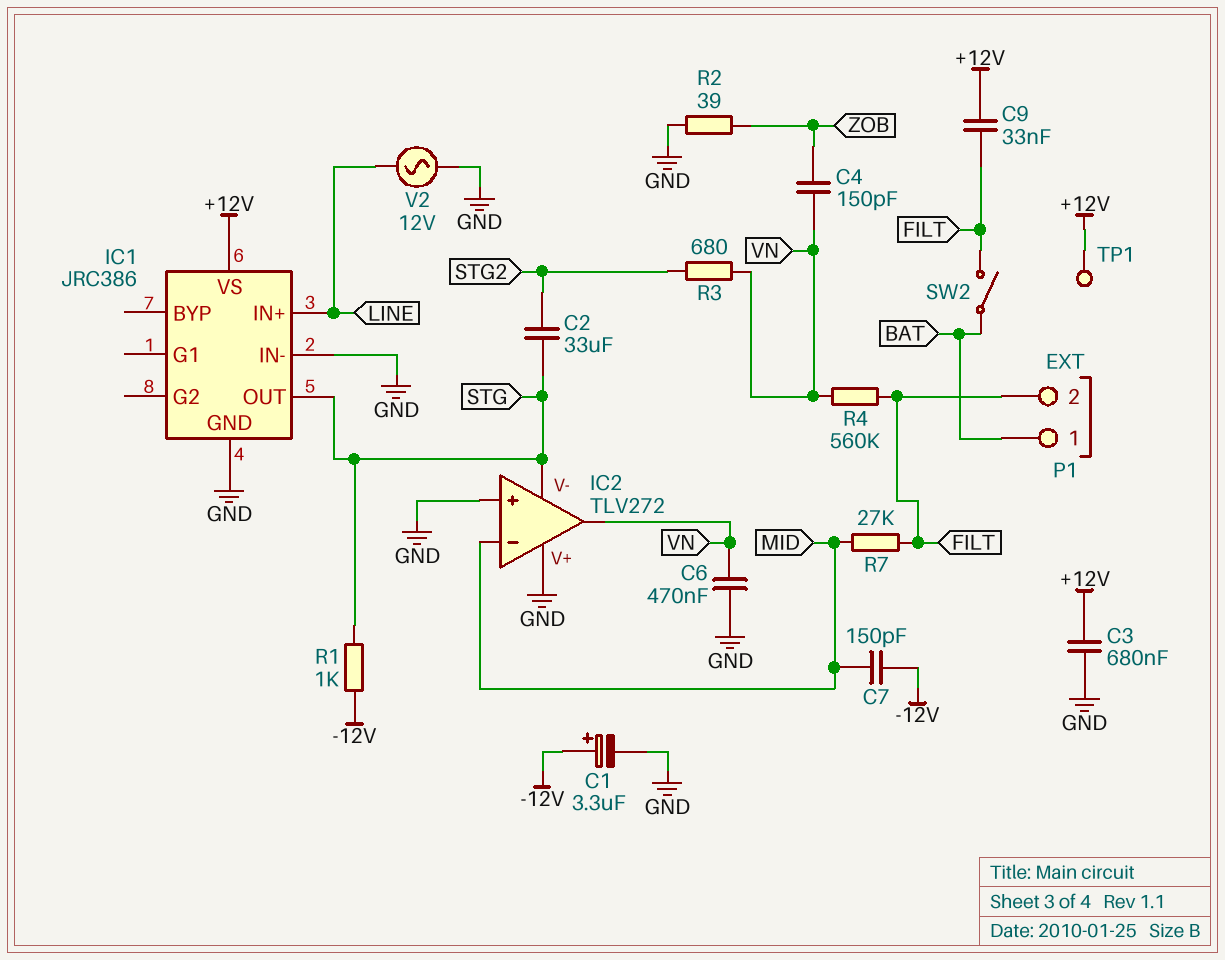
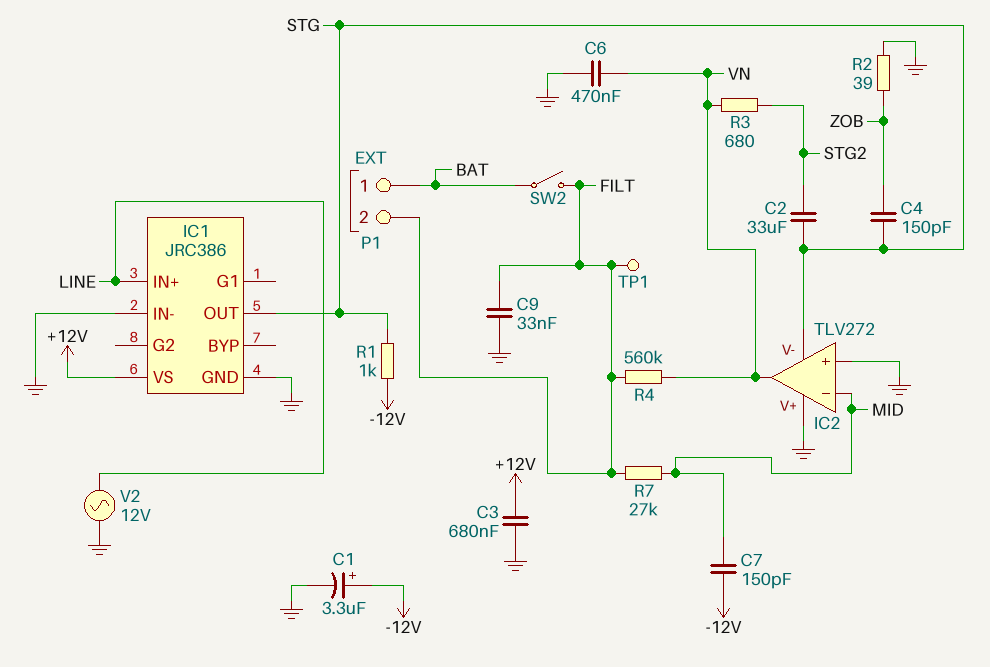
C4: 150pF (VN, ZOB) -> 150pF (STG, ZOB)
C9: 33nF (+12V, FILT) -> 33nF (FILT, GND)
TP1: test point (+12V) -> test point (FILT)

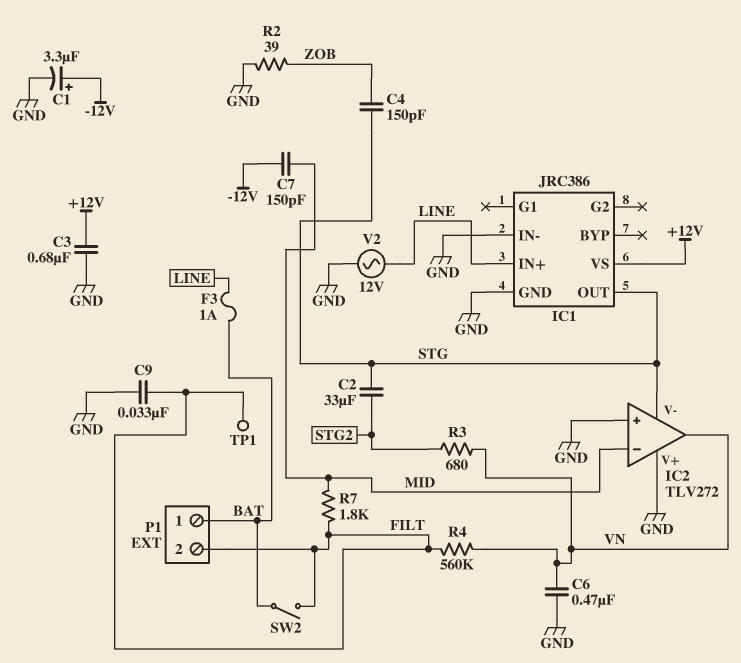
F3: none -> 1A (BAT, LINE)
R1: 1k (-12V, STG) -> none
R7: 27k (FILT, MID) -> 1.8k (FILT, MID)

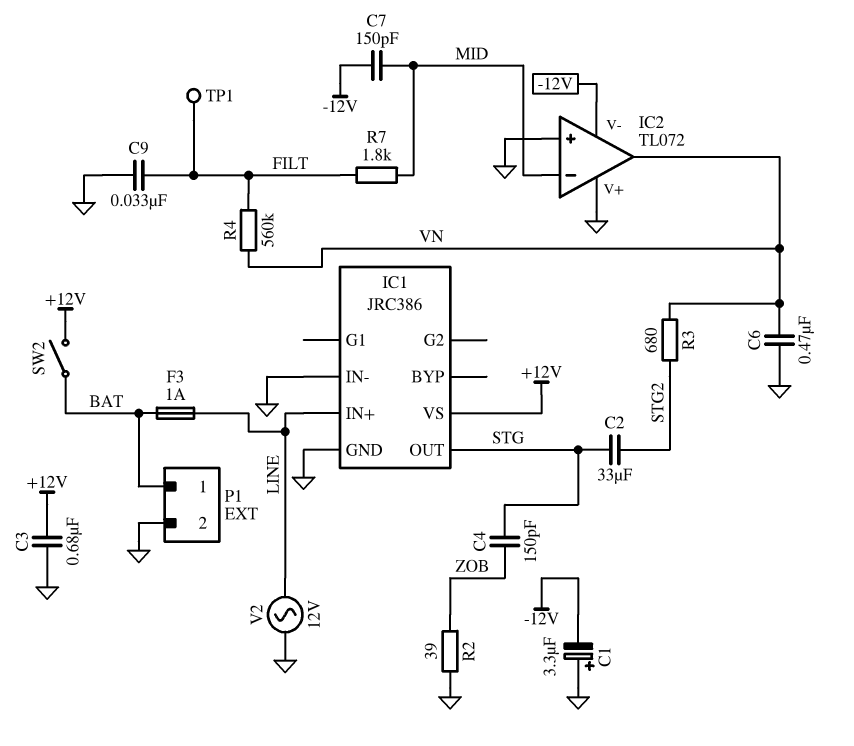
C1: 3.3uF (plus -12V, minus GND) -> 3.3uF (plus GND, minus -12V)
IC2: TLV272 -> TL072
IC2 pin V-: STG -> -12V
P1 pin 2: FILT -> GND
SW2: switch (BAT, FILT) -> switch (+12V, BAT)

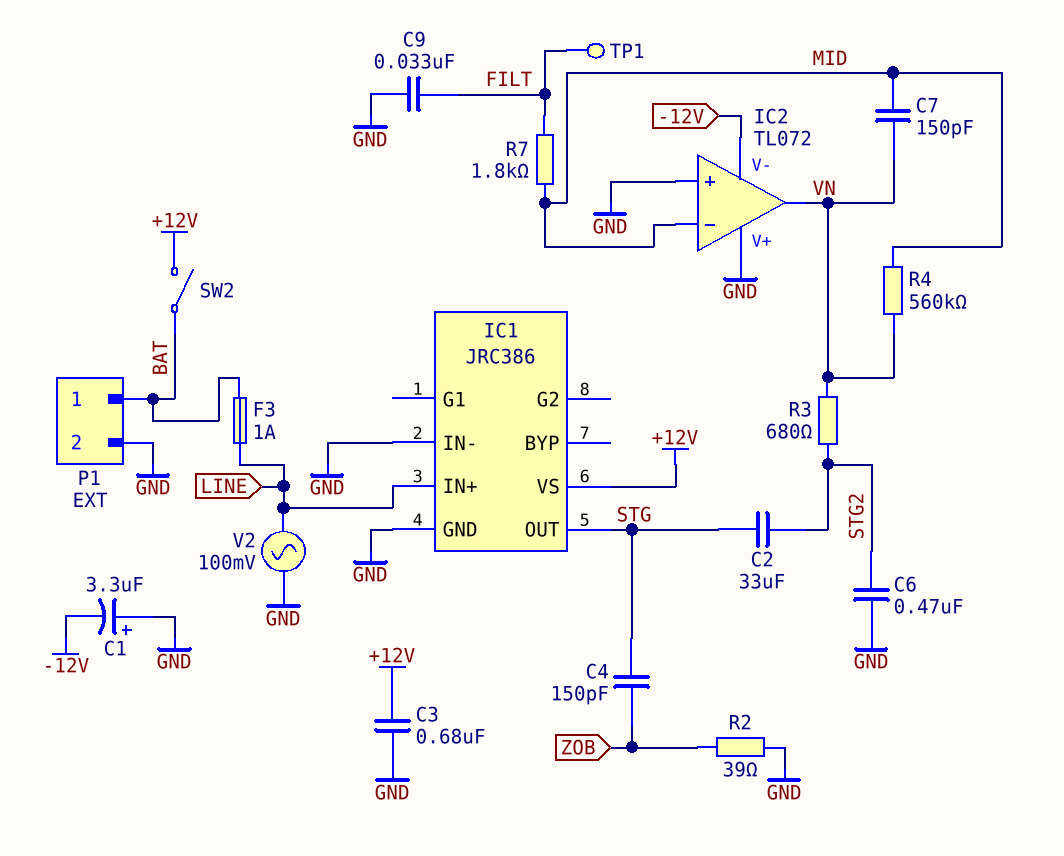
C6: 470nF (GND, VN) -> 470nF (GND, STG2)
C7: 150pF (-12V, MID) -> 150pF (MID, VN)
R4: 560k (FILT, VN) -> 560k (MID, VN)
V2: AC 12V (GND, LINE) -> AC 100mV (GND, LINE)

